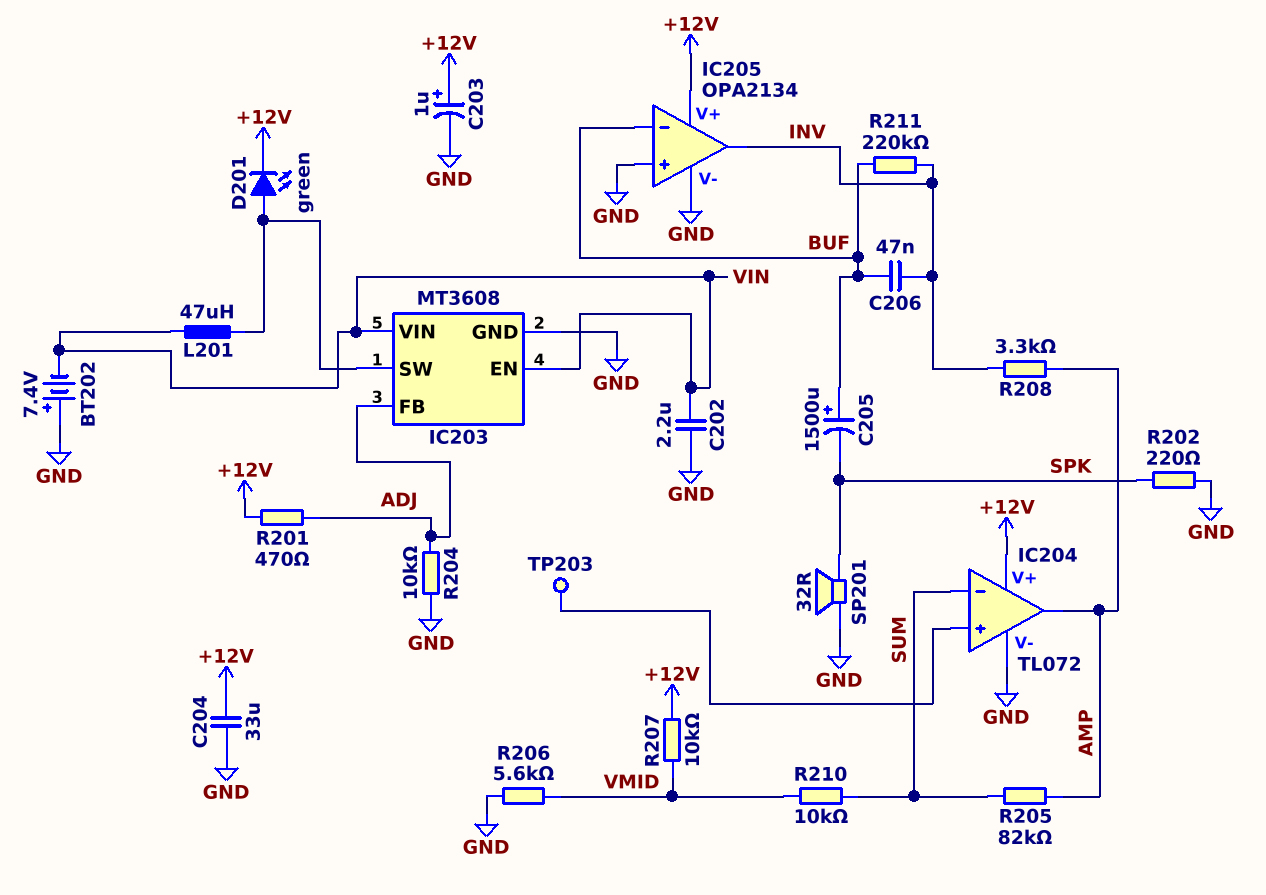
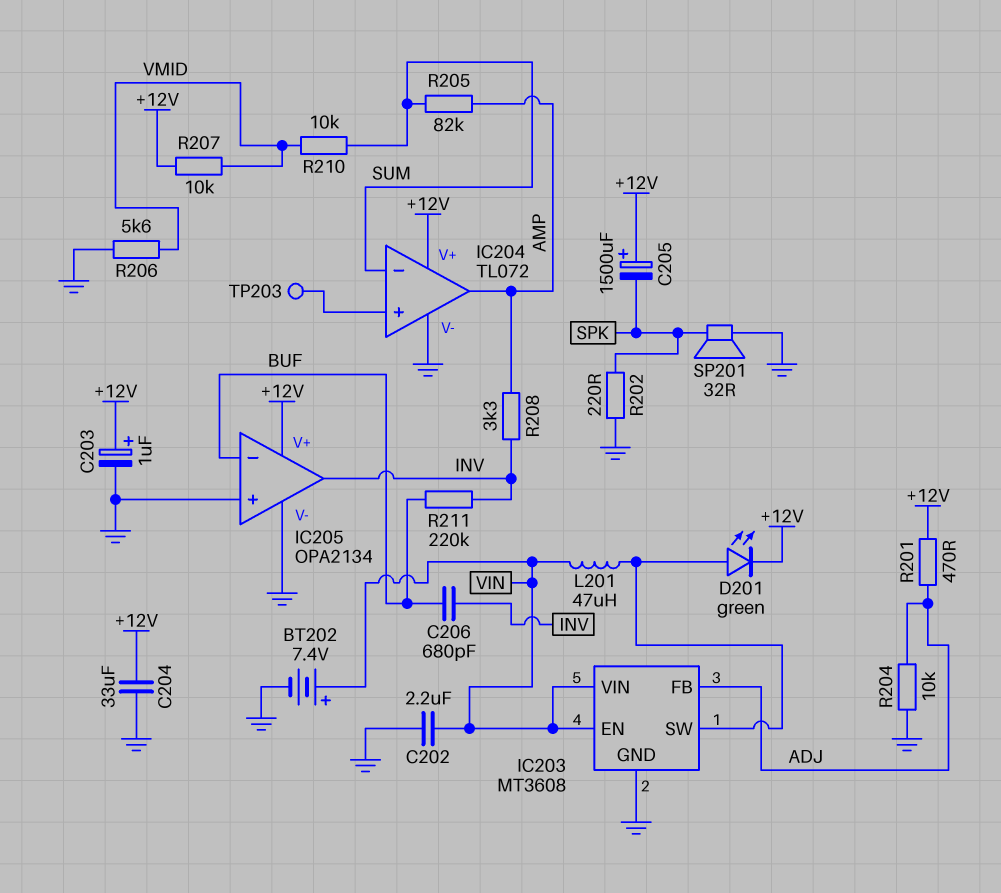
BT202: 7.4V (plus GND, minus VIN) -> 7.4V (plus VIN, minus GND)
C205: 1500uF (plus BUF, minus SPK) -> 1500uF (plus +12V, minus SPK)
C206: 47nF (BUF, INV) -> 680pF (BUF, INV)

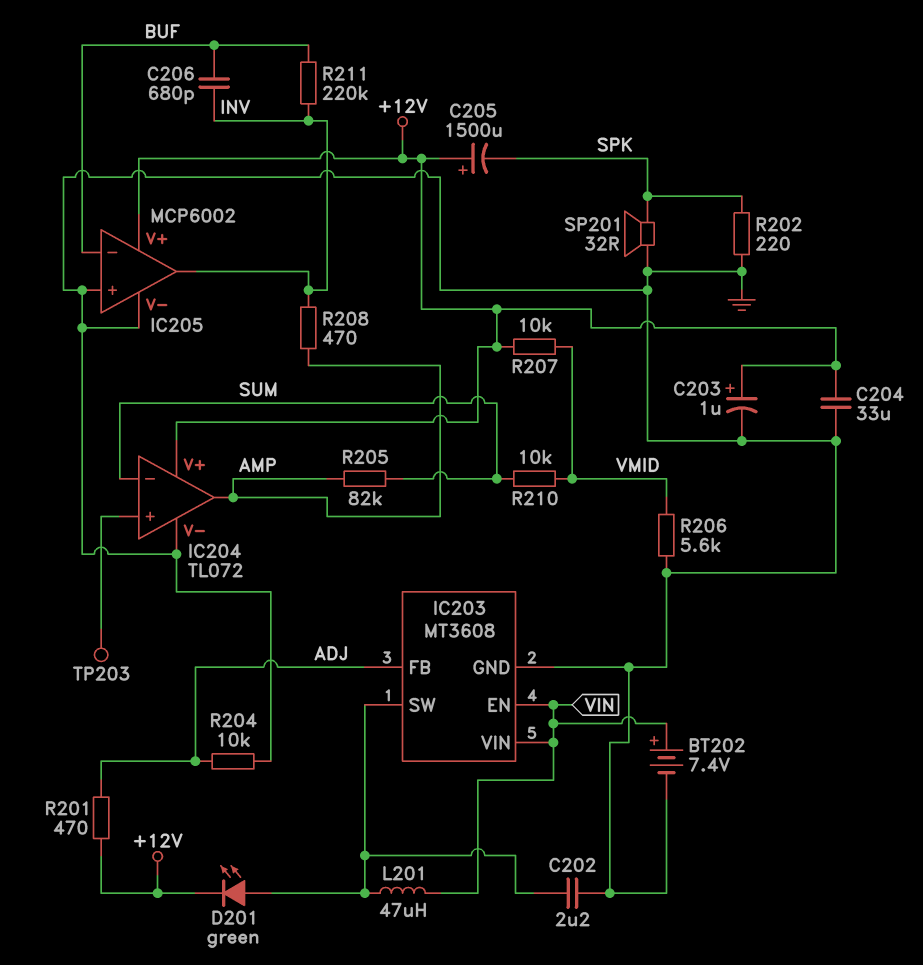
C202: 2.2uF (GND, VIN) -> 2.2uF (GND, IC203/SW)
IC205: OPA2134 -> MCP6002
R208: 3.3k (AMP, INV) -> 470 (AMP, INV)

